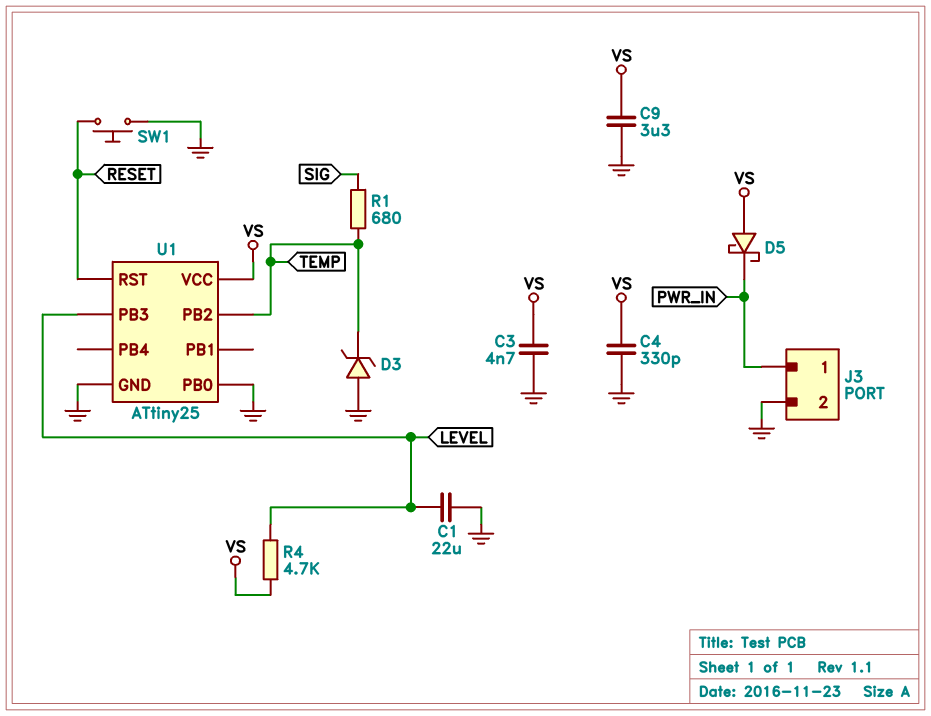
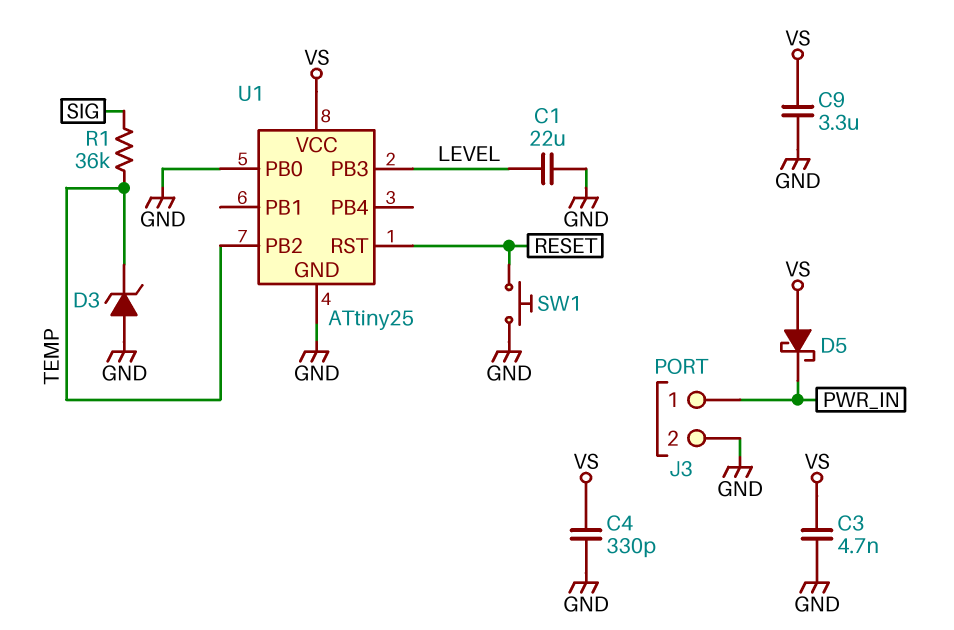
R1: 680 (SIG, TEMP) -> 36k (SIG, TEMP)
R4: 4.7k (LEVEL, VS) -> none

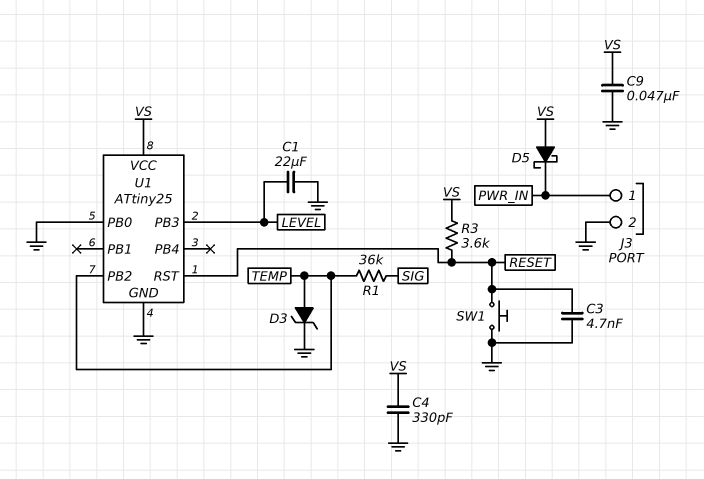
C3: 4.7nF (GND, VS) -> 4.7nF (GND, RESET)
C9: 3.3uF (GND, VS) -> 47nF (GND, VS)
D3: zener (A GND, K TEMP) -> zener (A TEMP, K GND)
R3: none -> 3.6k (RESET, VS)

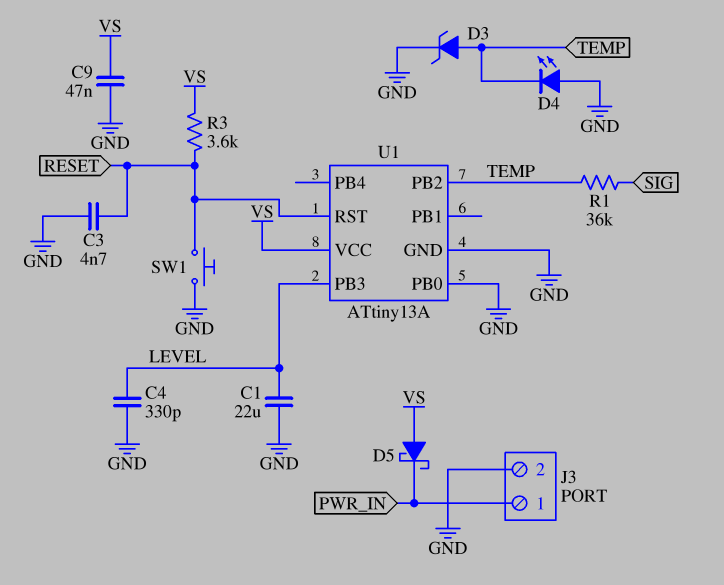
C4: 330pF (GND, VS) -> 330pF (GND, LEVEL)
D4: none -> LED (A GND, K TEMP)
U1: ATtiny25 -> ATtiny13A

